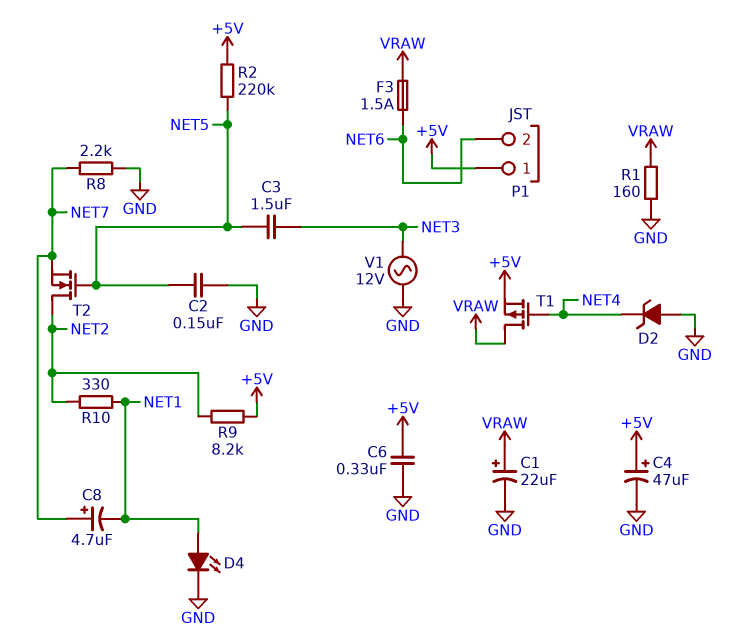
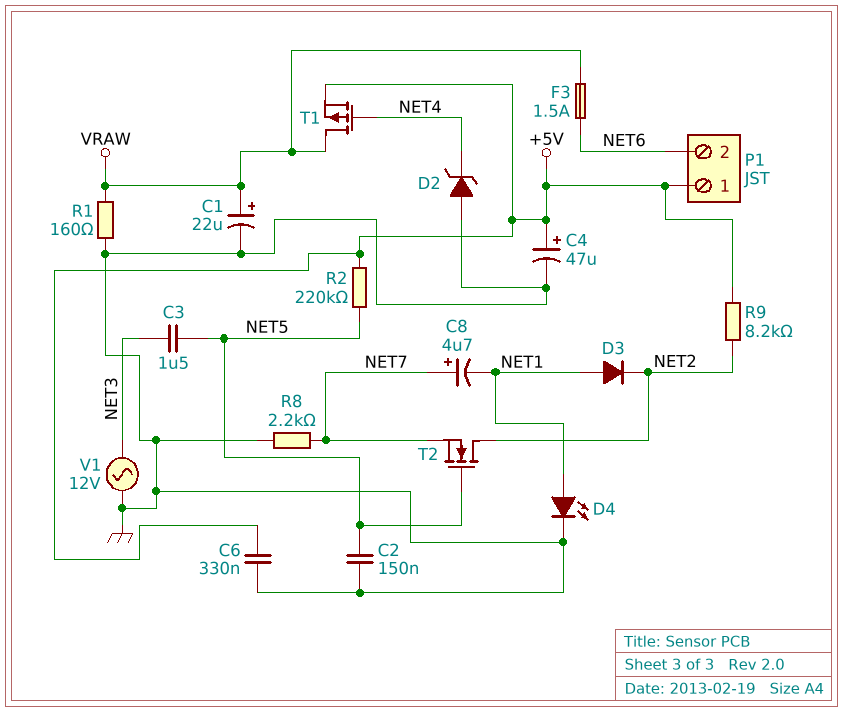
D3: none -> diode (A NET1, K NET2)
R10: 330 (NET1, NET2) -> none

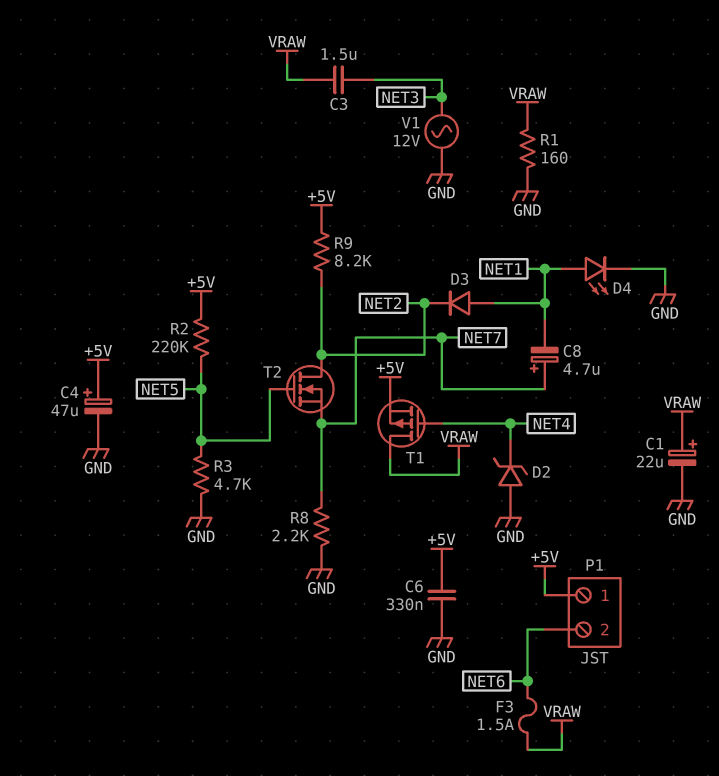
C2: 150nF (GND, NET5) -> none
C3: 1.5uF (NET3, NET5) -> 1.5uF (NET3, VRAW)
R3: none -> 4.7k (GND, NET5)

